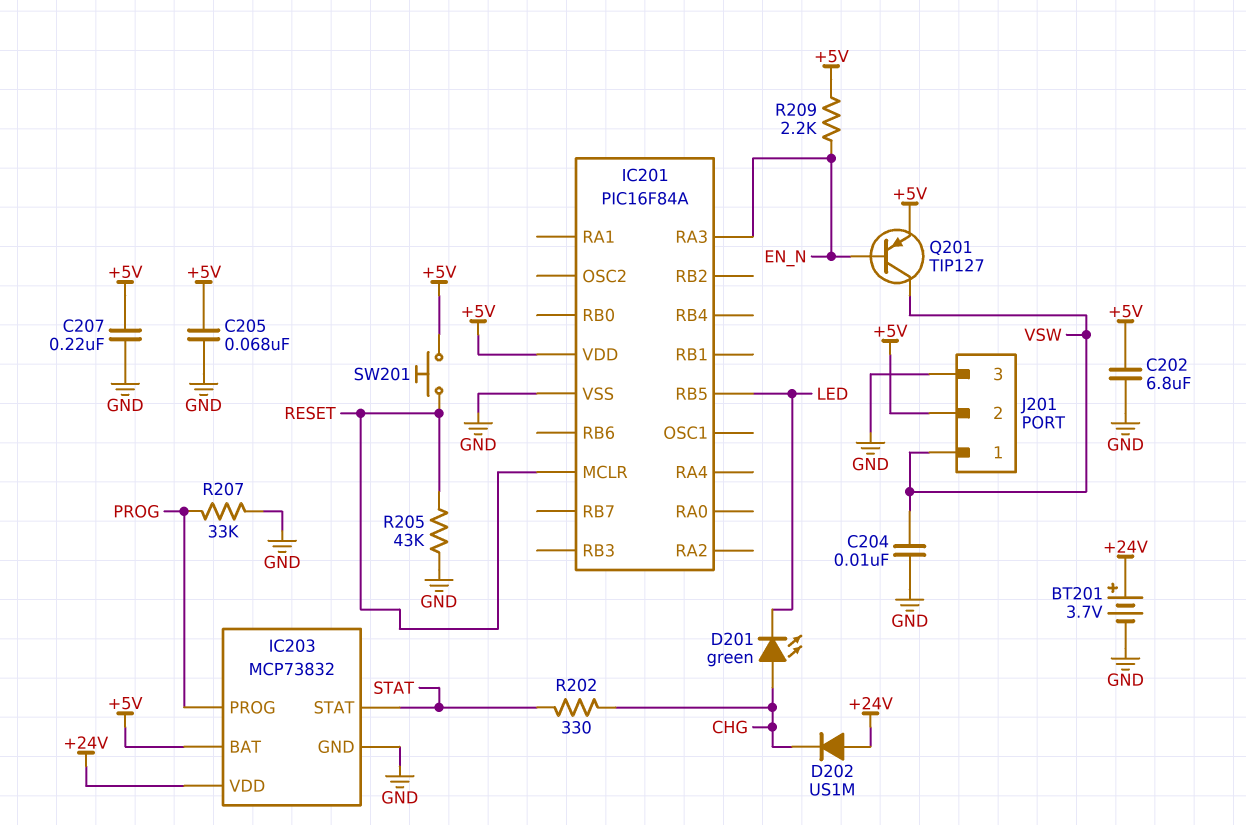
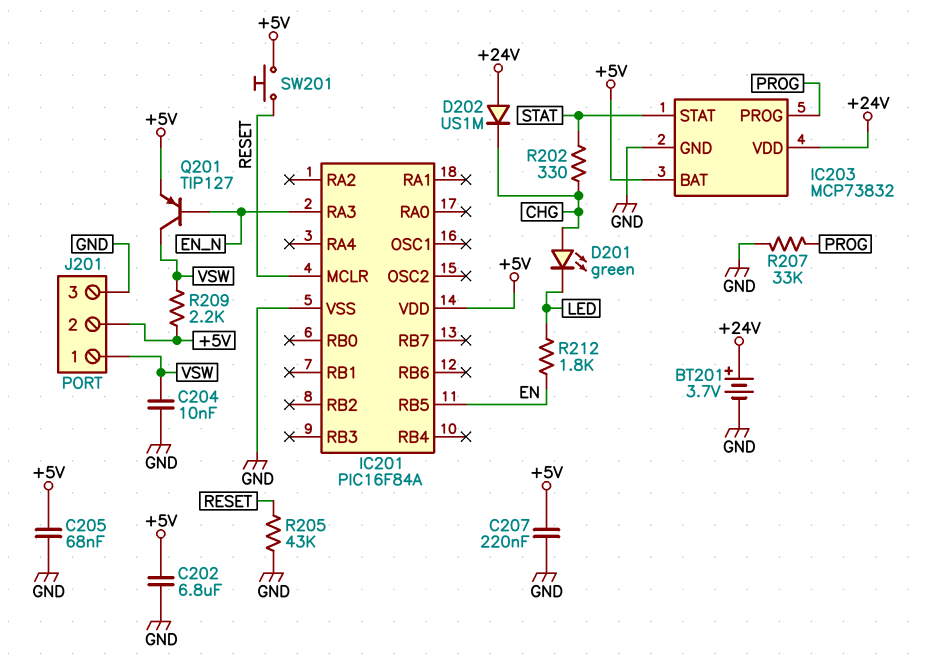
IC201 pin RB5: LED -> EN
R209: 2.2k (+5V, EN_N) -> 2.2k (+5V, VSW)
R212: none -> 1.8k (EN, LED)

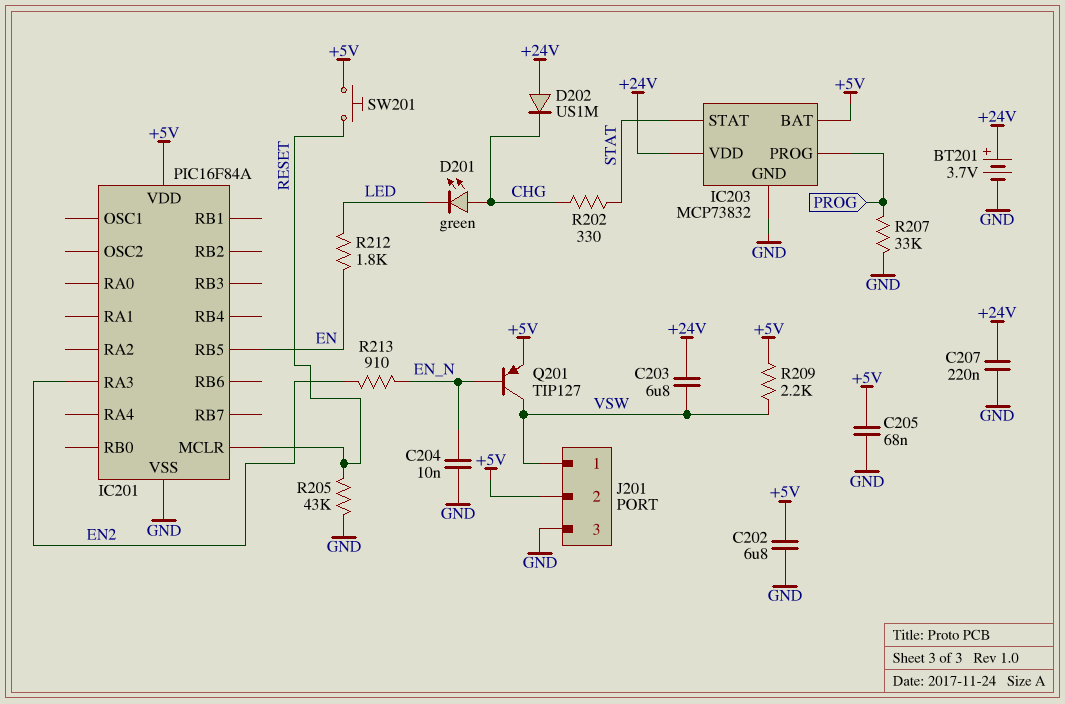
C203: none -> 6.8uF (+24V, VSW)
C204: 10nF (GND, VSW) -> 10nF (EN_N, GND)
C207: 220nF (+5V, GND) -> 220nF (+24V, GND)
IC201 pin RA3: EN_N -> EN2
R213: none -> 910 (EN2, EN_N)

